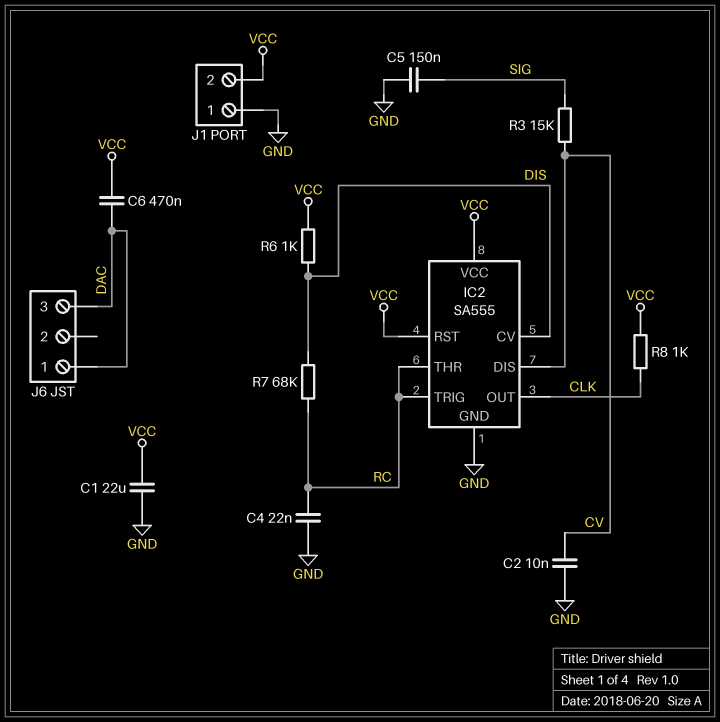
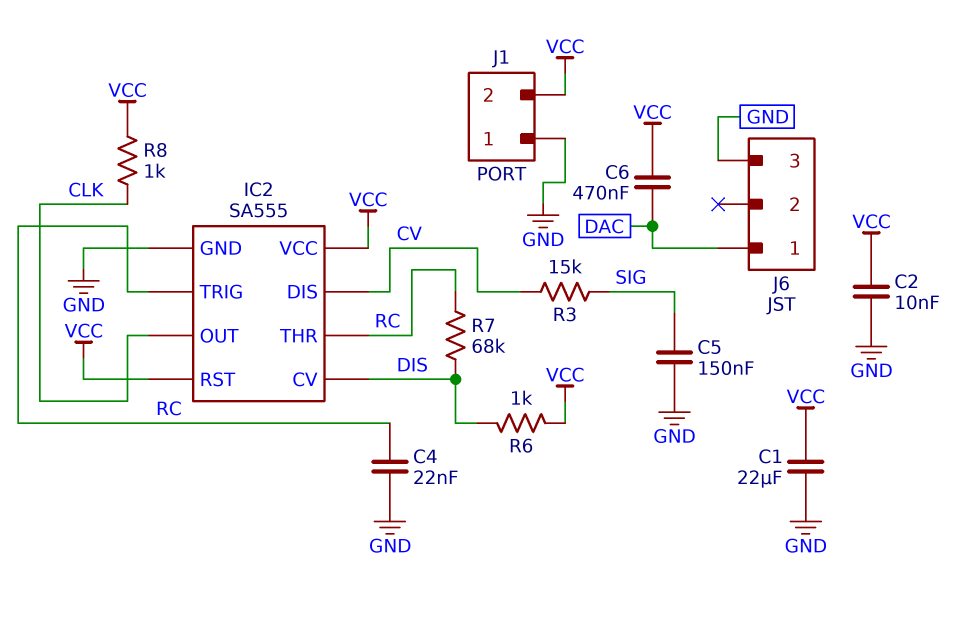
C2: 10nF (CV, GND) -> 10nF (GND, VCC)
J6 pin 3: DAC -> GND

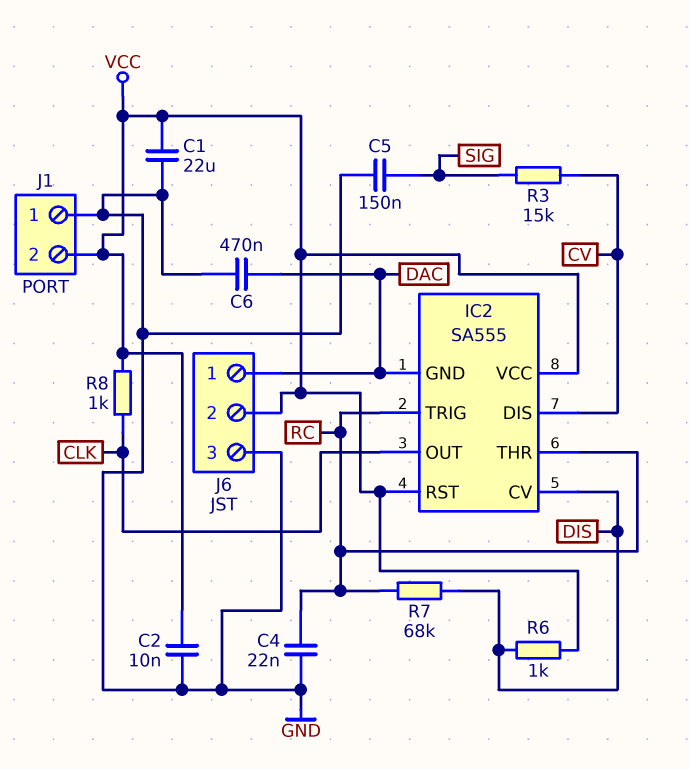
C6: 470nF (DAC, VCC) -> 470nF (DAC, GND)
IC2 pin GND: GND -> DAC
J6 pin 2: none -> VCC

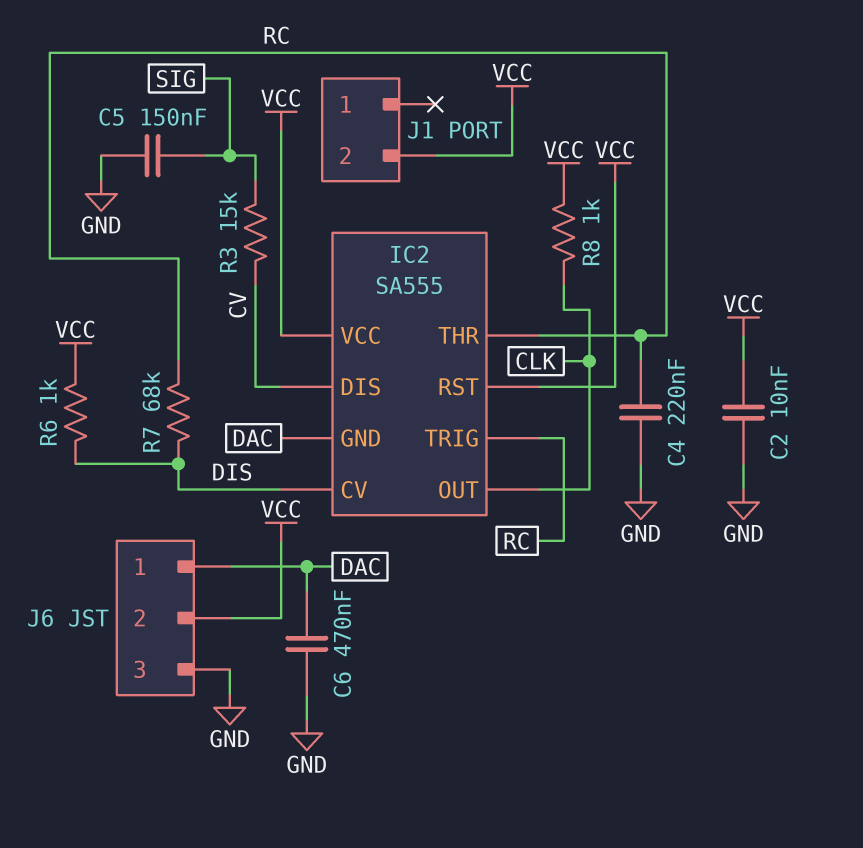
C1: 22uF (GND, VCC) -> none
C4: 22nF (GND, RC) -> 220nF (GND, RC)
J1 pin 1: GND -> none

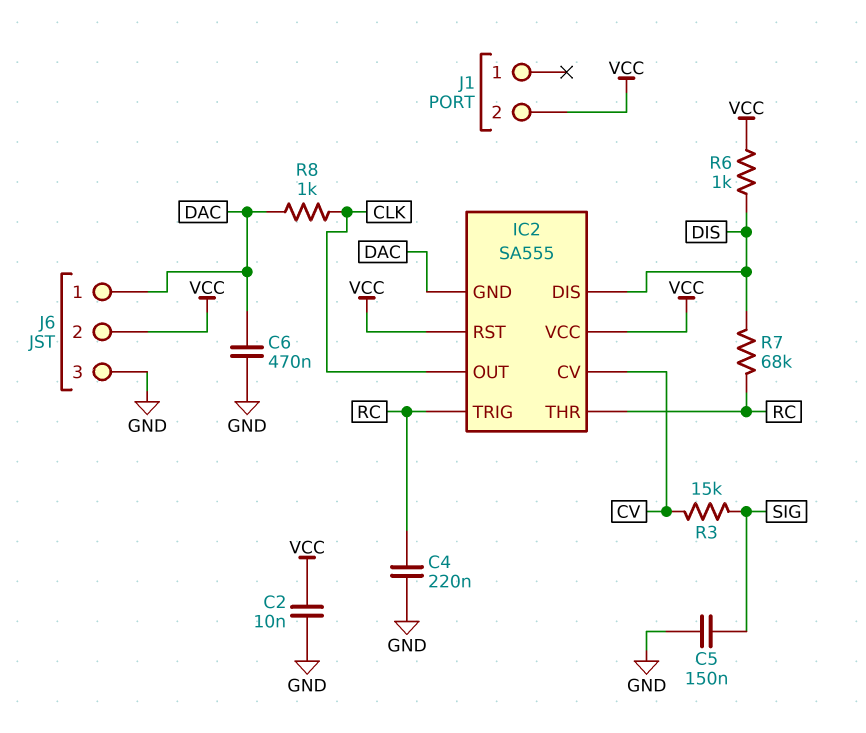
IC2 pin CV: DIS -> CV
IC2 pin DIS: CV -> DIS
R8: 1k (CLK, VCC) -> 1k (CLK, DAC)

